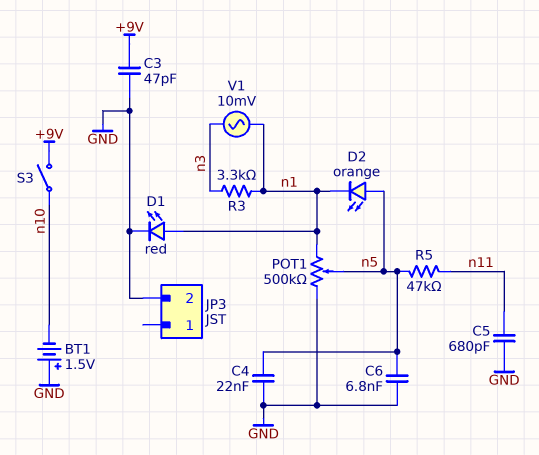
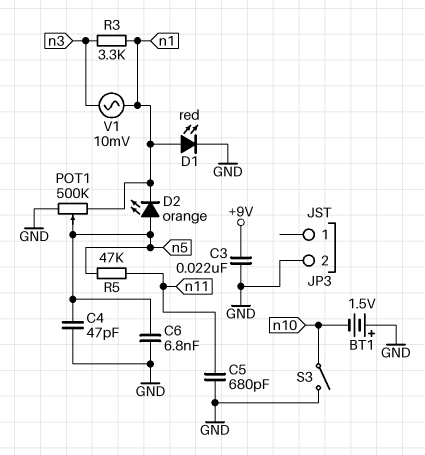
C3: 47pF (+9V, GND) -> 22nF (+9V, GND)
C4: 22nF (GND, n5) -> 47pF (GND, n5)
S3: switch (+9V, n10) -> switch (GND, n10)

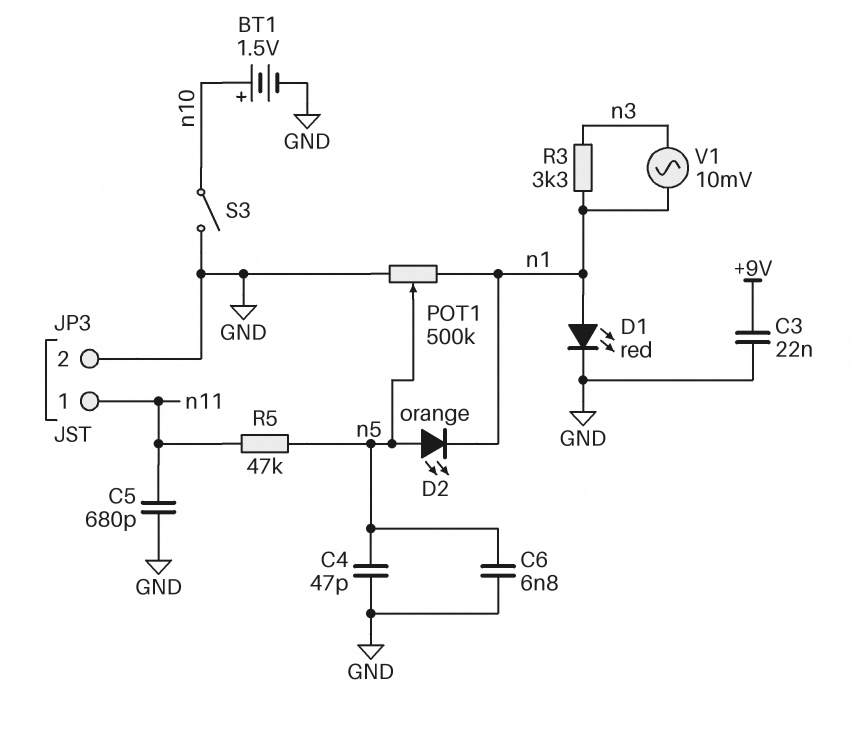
BT1: 1.5V (plus GND, minus n10) -> 1.5V (plus n10, minus GND)
JP3 pin 1: none -> n11

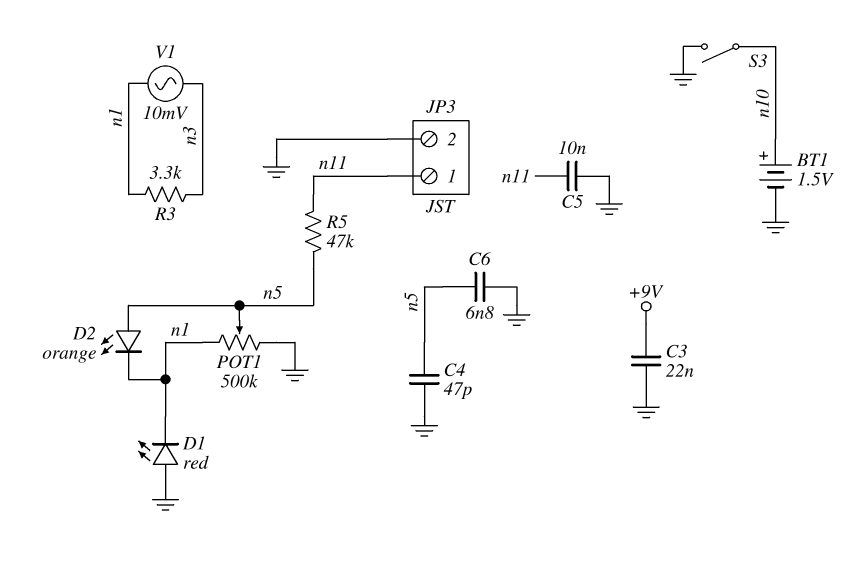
C5: 680pF (GND, n11) -> 10nF (GND, n11)
D1: LED red (A n1, K GND) -> LED red (A GND, K n1)

